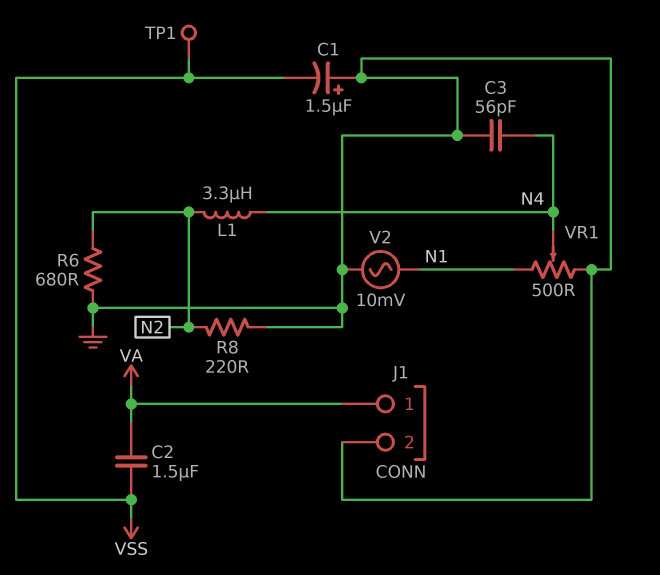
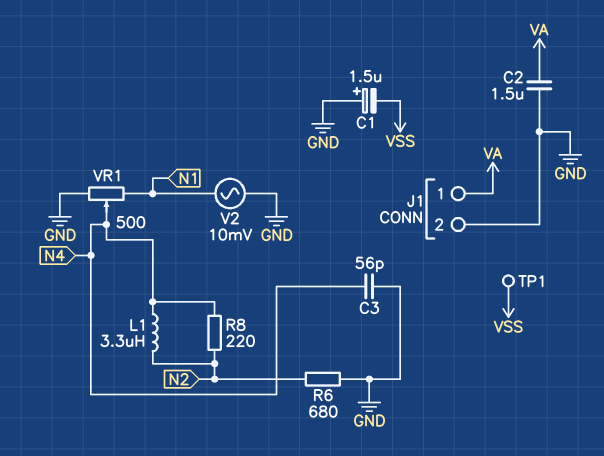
C2: 1.5uF (VA, VSS) -> 1.5uF (GND, VA)
R8: 220 (GND, N2) -> 220 (N2, N4)

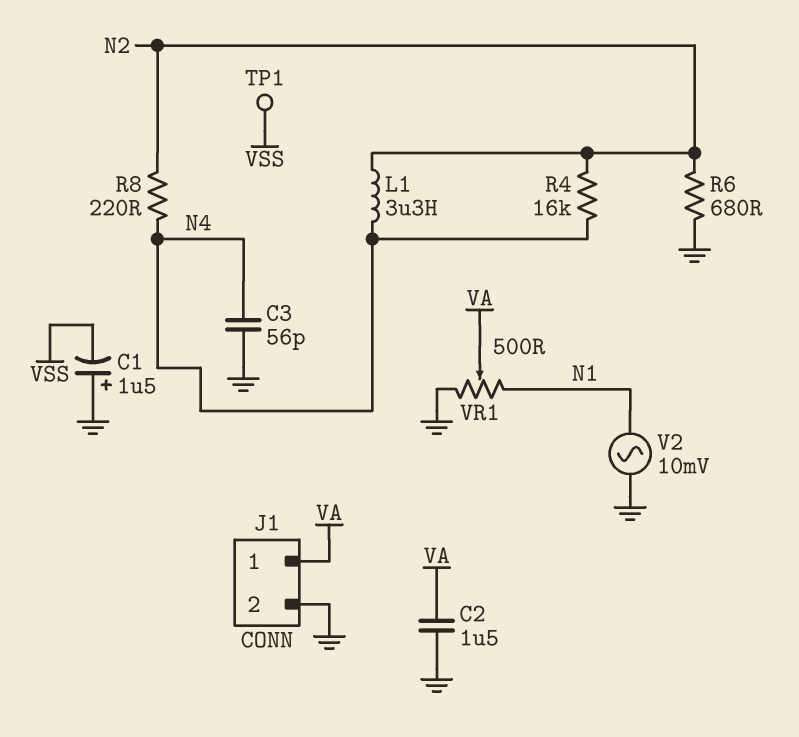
R4: none -> 16k (N2, N4)
VR1: 500 (GND, N1, wiper N4) -> 500 (GND, N1, wiper VA)

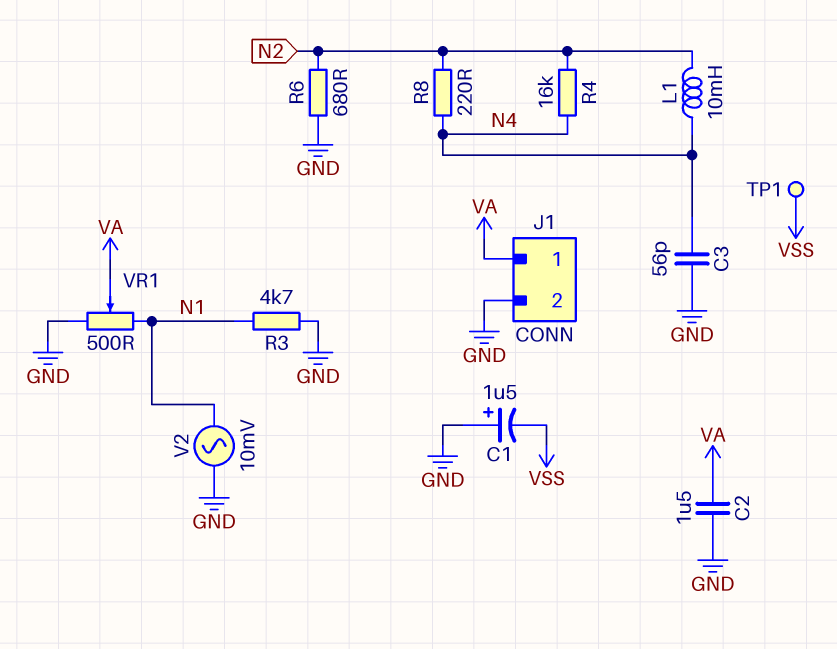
L1: 3.3uH (N2, N4) -> 10mH (N2, N4)
R3: none -> 4.7k (GND, N1)

